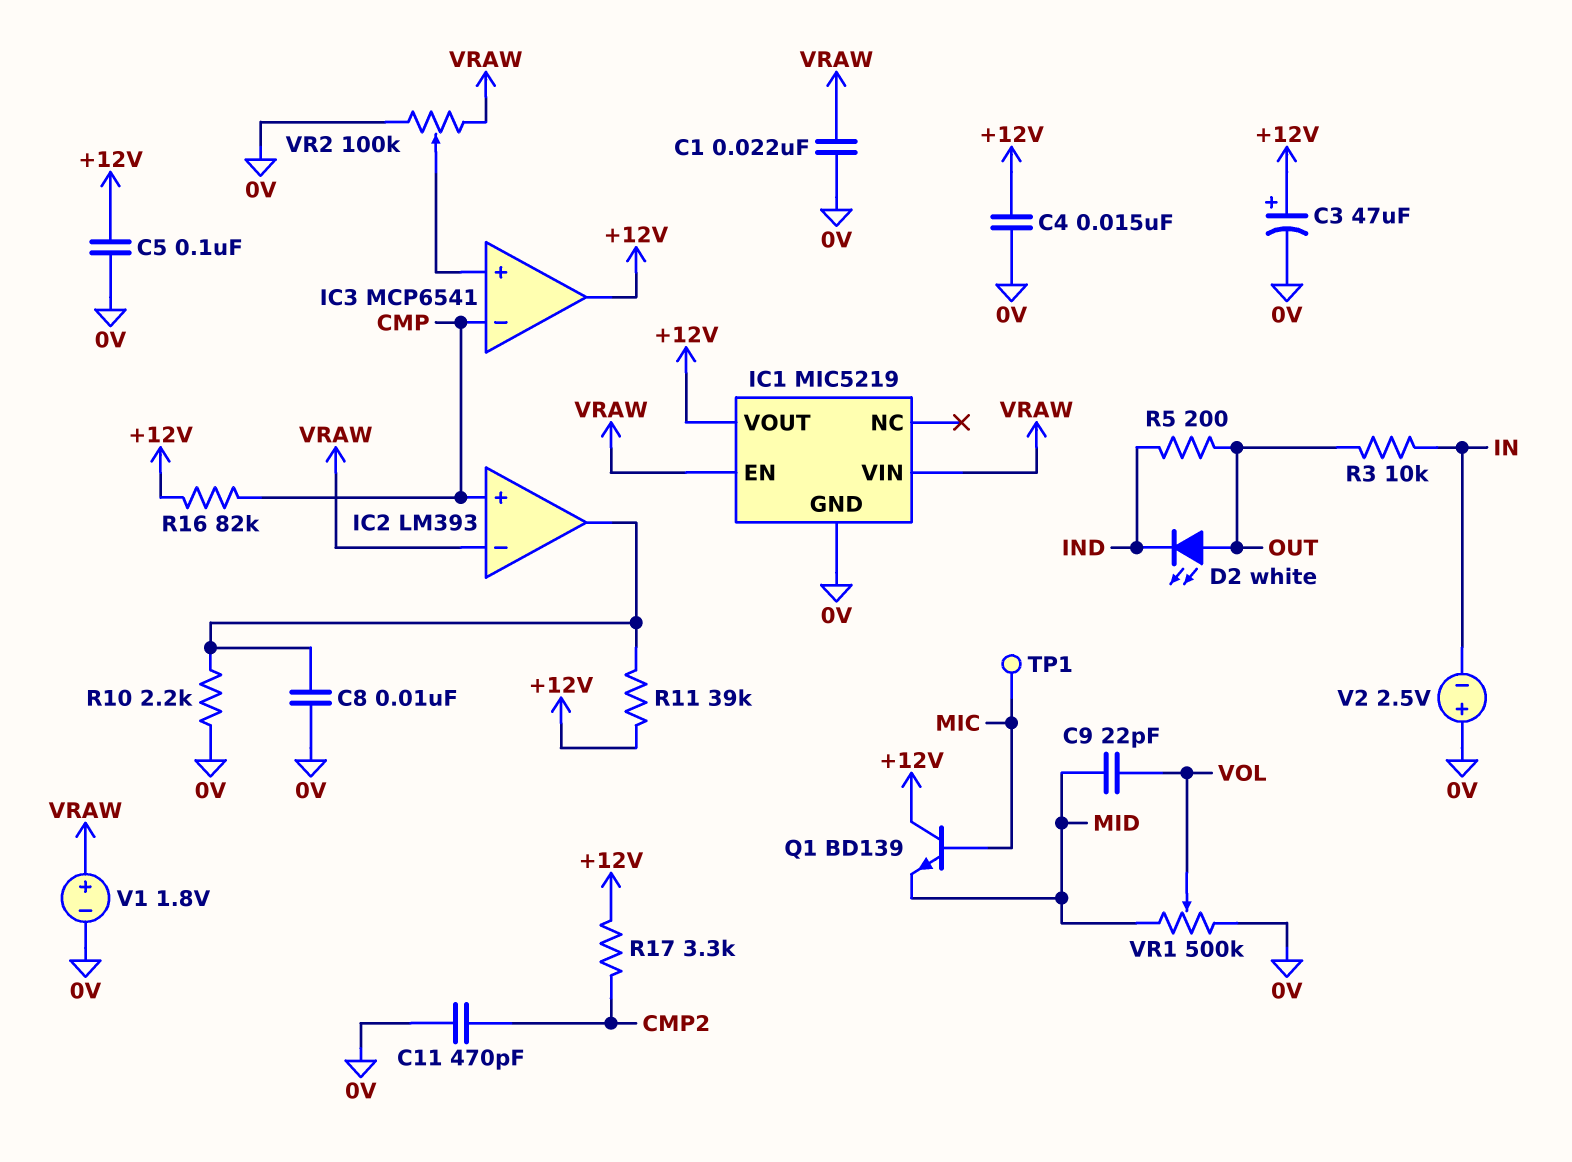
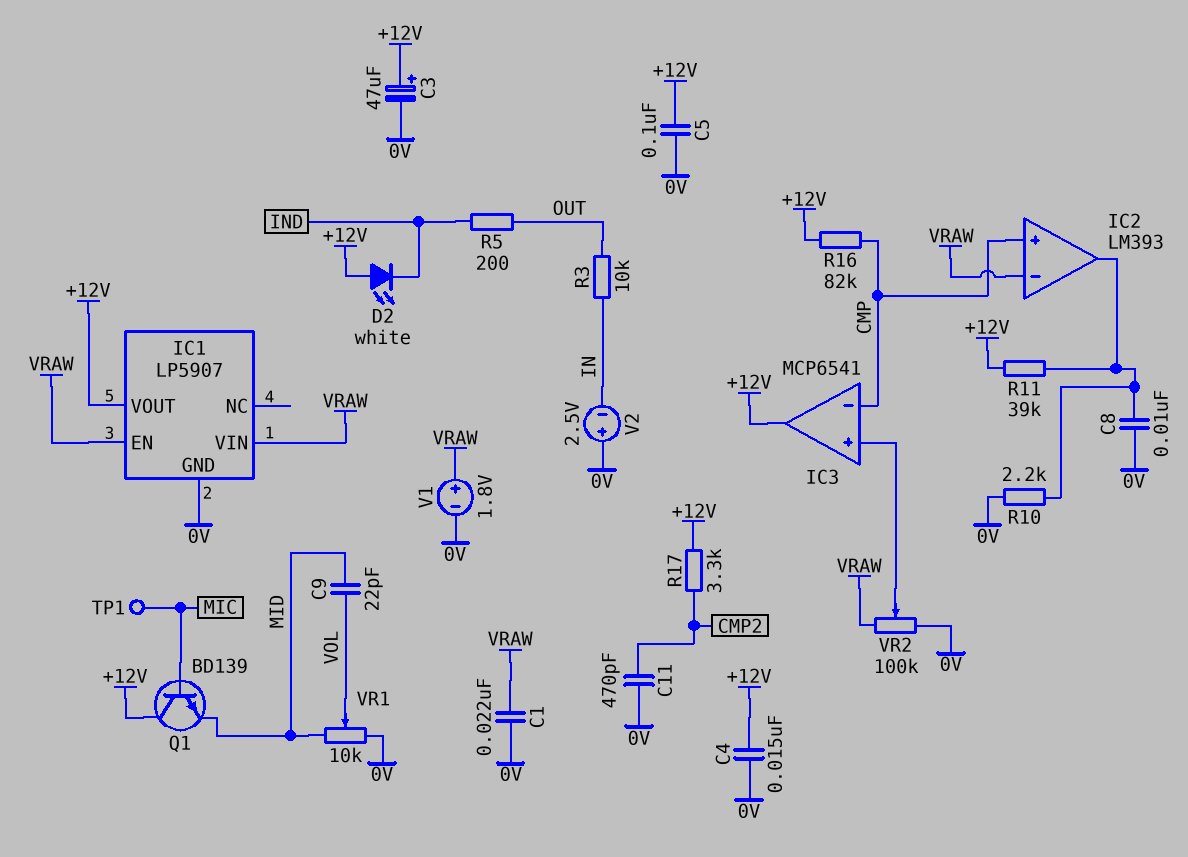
D2: LED white (A OUT, K IND) -> LED white (A +12V, K IND)
IC1: MIC5219 -> LP5907
VR1: 500k (0V, MID, wiper VOL) -> 10k (0V, MID, wiper VOL)

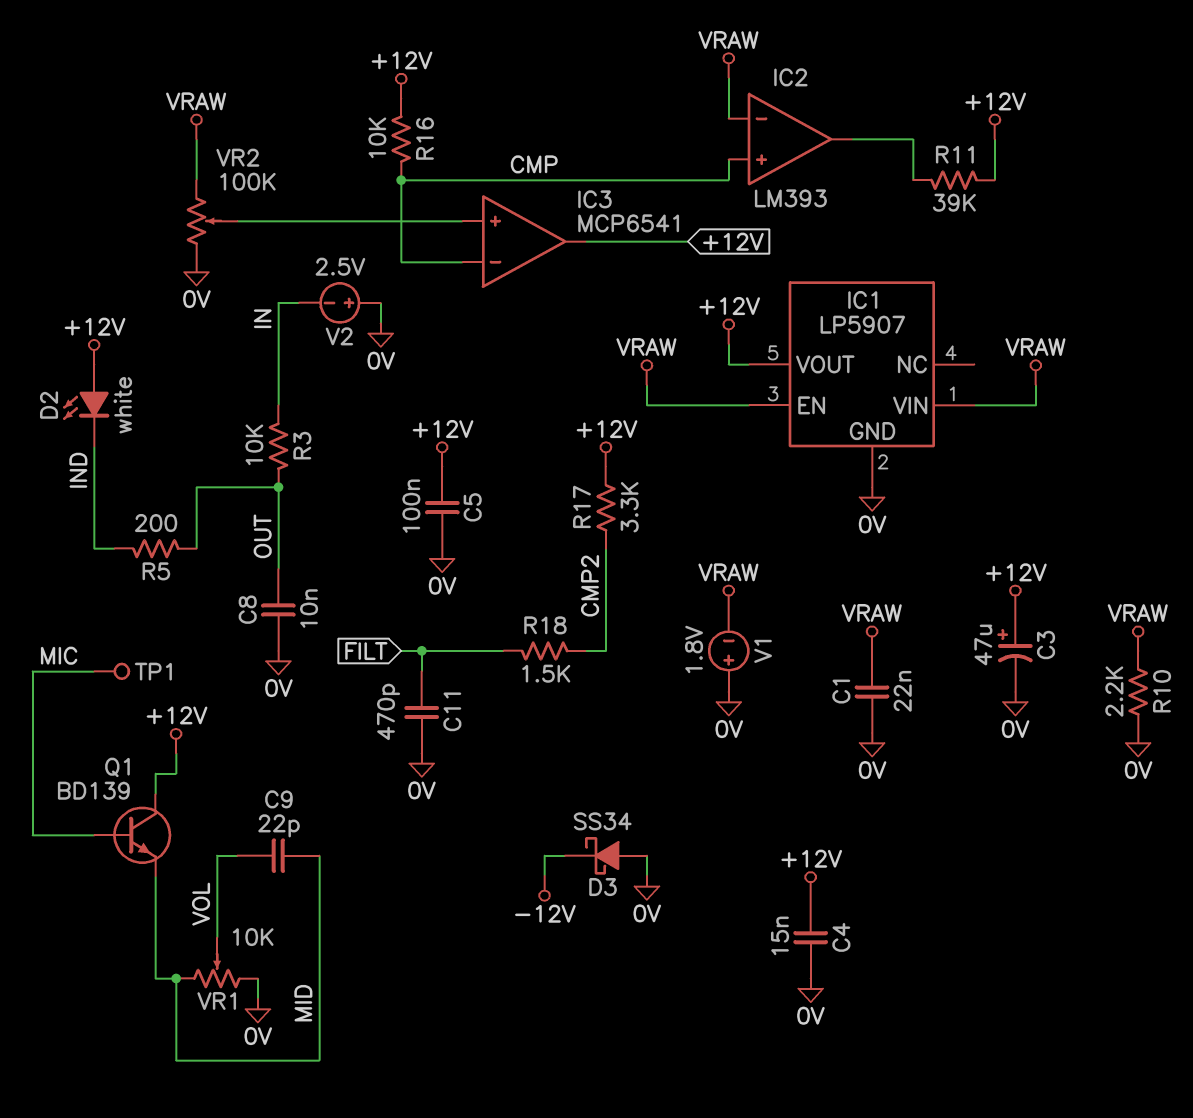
C8: 10nF (0V, IC2/out) -> 10nF (0V, OUT)
C11: 470pF (0V, CMP2) -> 470pF (0V, FILT)
D3: none -> schottky SS34 (A 0V, K -12V)
R10: 2.2k (0V, IC2/out) -> 2.2k (0V, VRAW)
R16: 82k (+12V, CMP) -> 10k (+12V, CMP)
R18: none -> 1.5k (CMP2, FILT)
V1: 1.8V (plus VRAW, minus 0V) -> 1.8V (plus 0V, minus VRAW)

